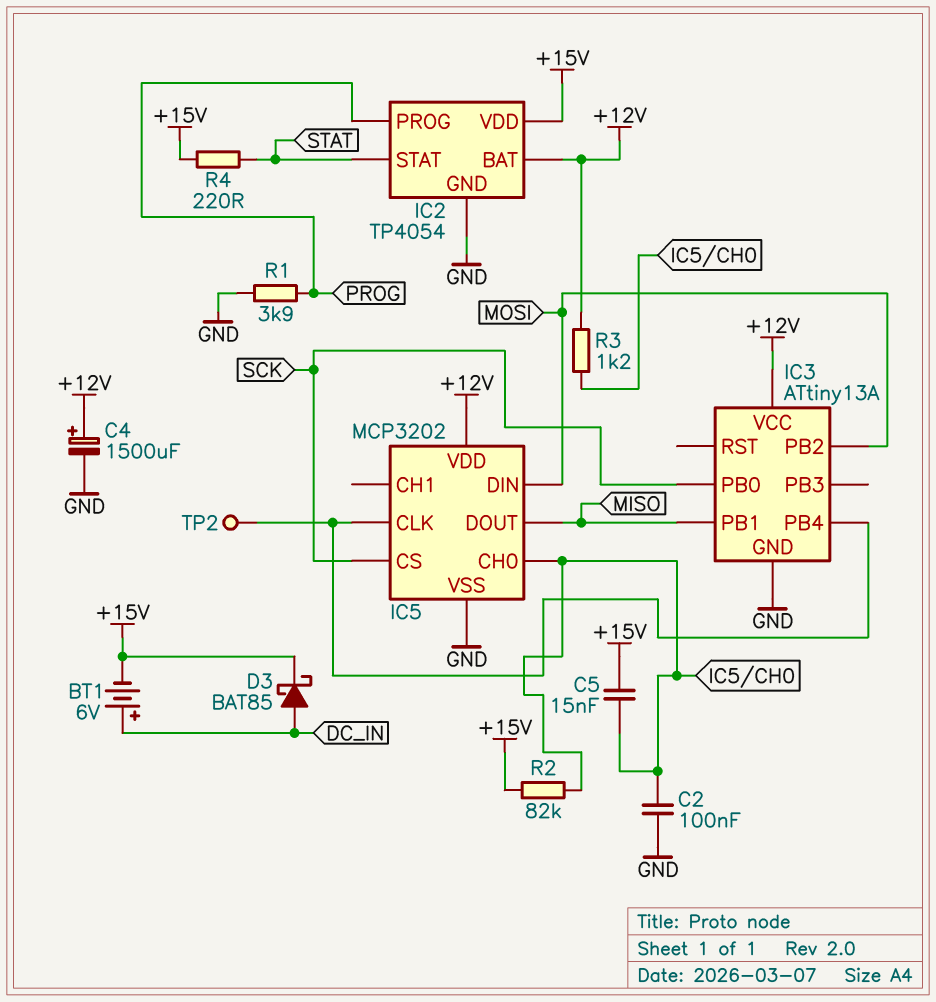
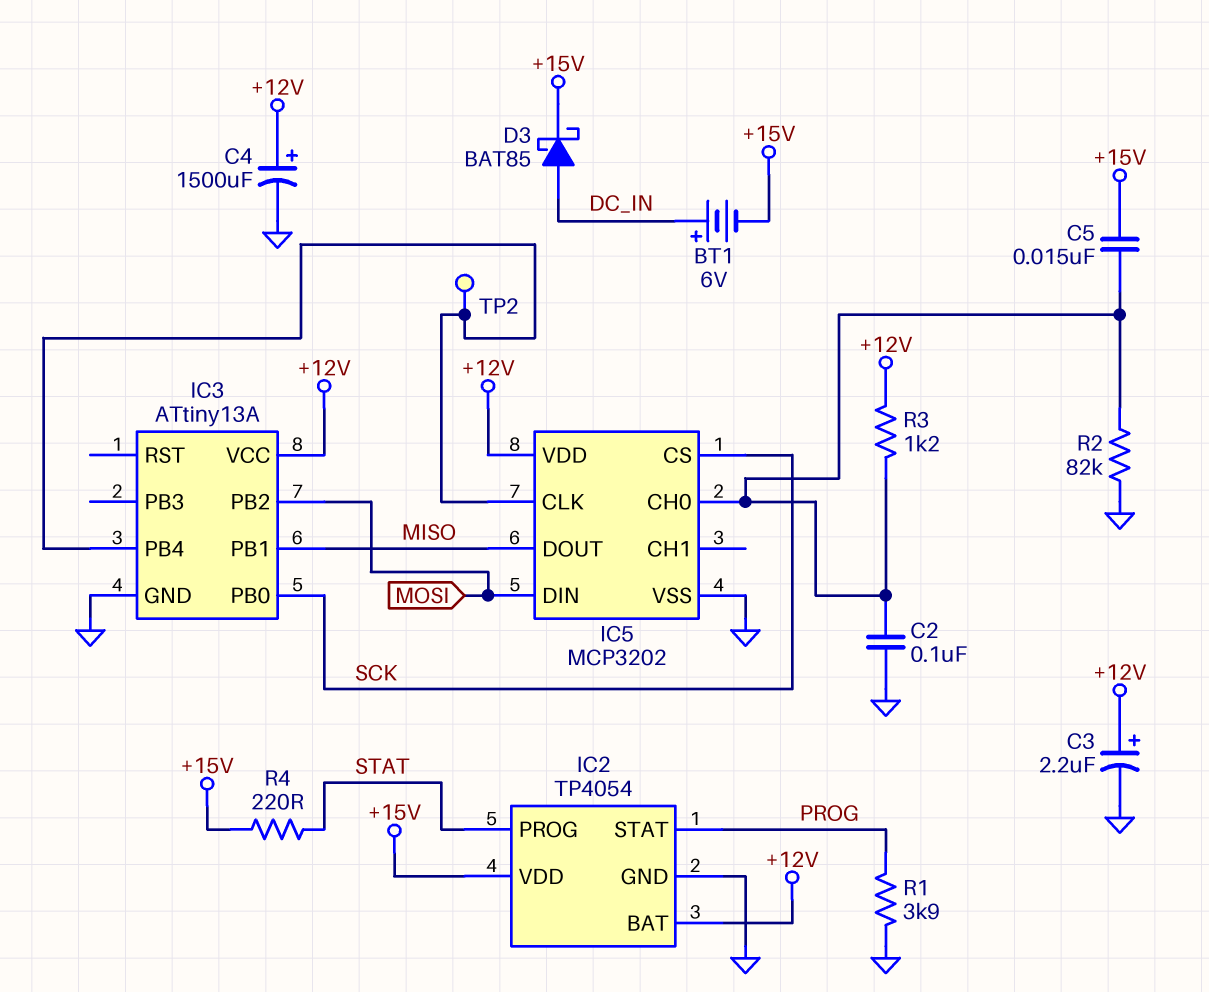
C3: none -> 2.2uF (plus +12V, minus GND)
IC2 pin PROG: PROG -> STAT
IC2 pin STAT: STAT -> PROG
R2: 82k (+15V, IC5/CH0) -> 82k (GND, IC5/CH0)

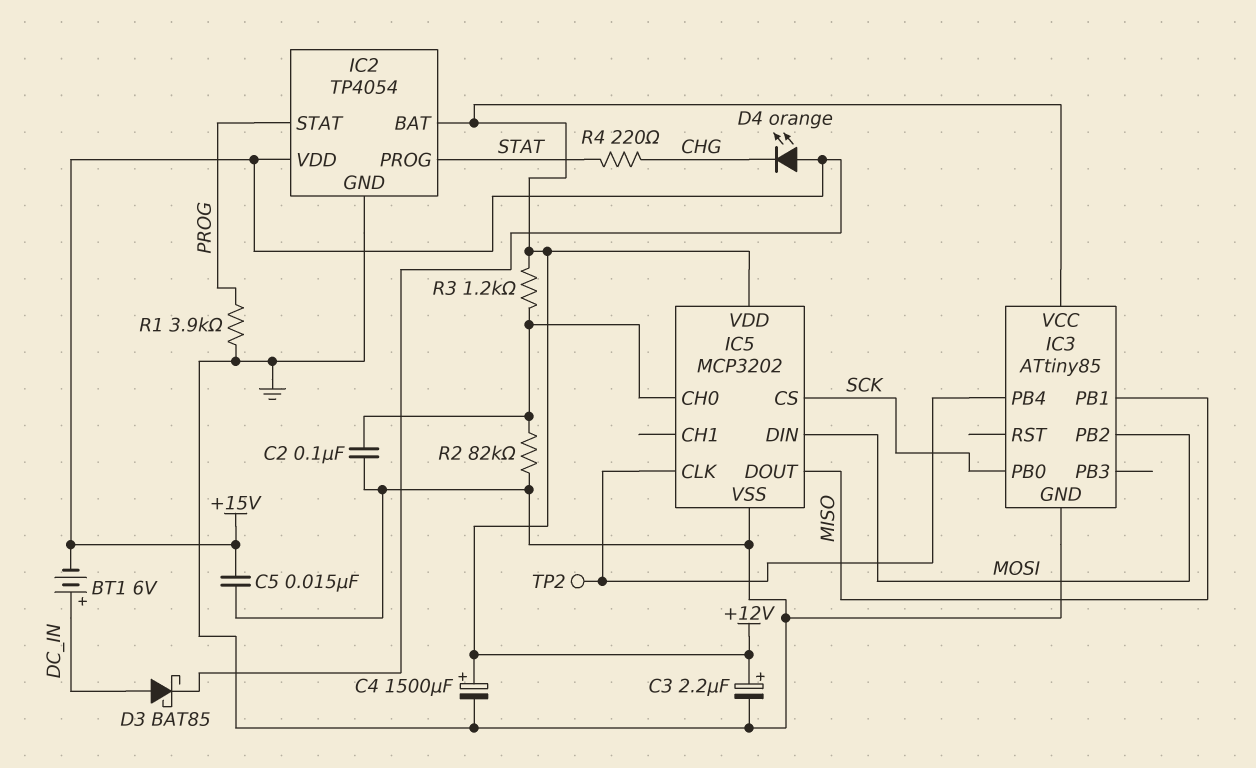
C5: 15nF (+15V, IC5/CH0) -> 15nF (+15V, GND)
D4: none -> LED orange (A +15V, K CHG)
IC3: ATtiny13A -> ATtiny85
R4: 220 (+15V, STAT) -> 220 (CHG, STAT)

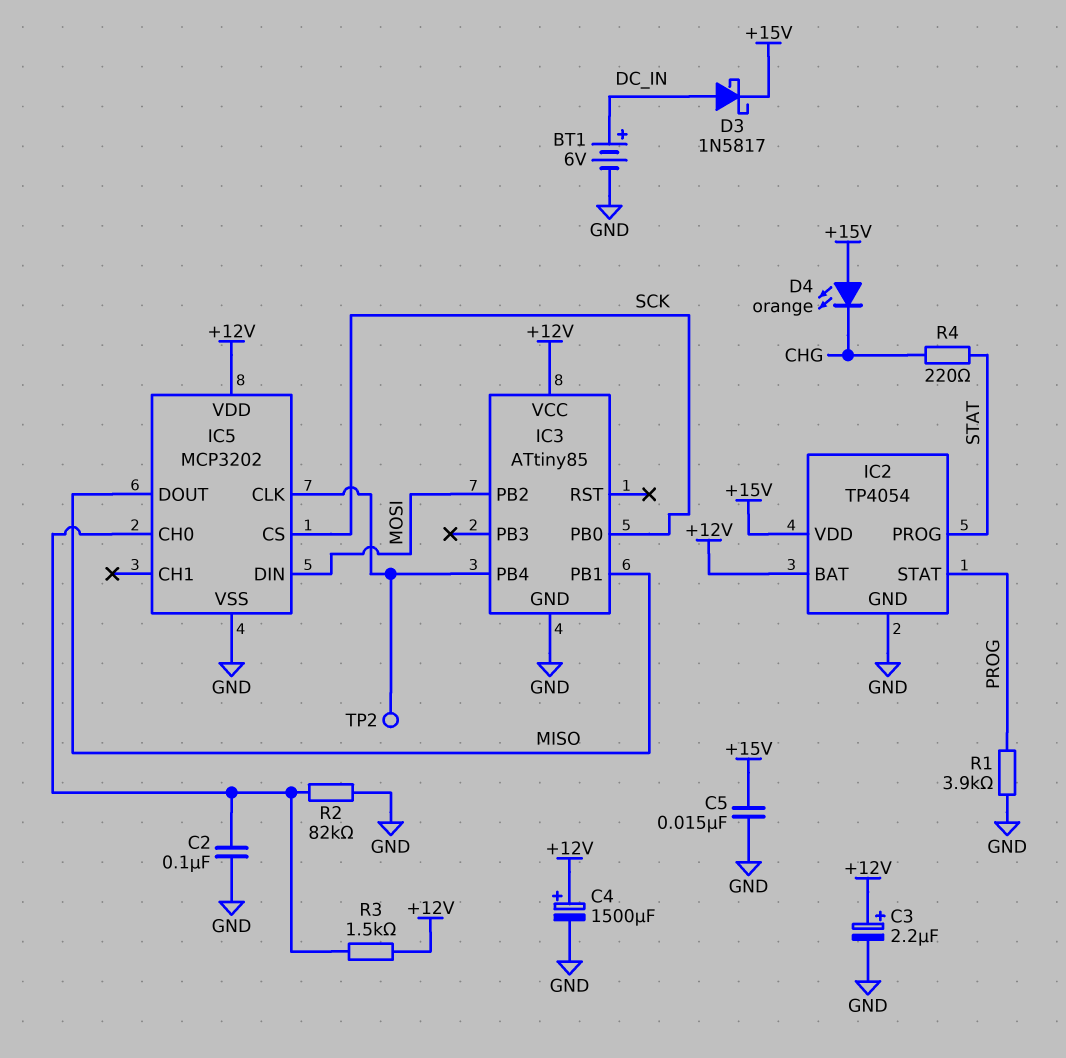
BT1: 6V (plus DC_IN, minus +15V) -> 6V (plus DC_IN, minus GND)
D3: schottky BAT85 (A DC_IN, K +15V) -> schottky 1N5817 (A DC_IN, K +15V)
R3: 1.2k (+12V, IC5/CH0) -> 1.5k (+12V, IC5/CH0)

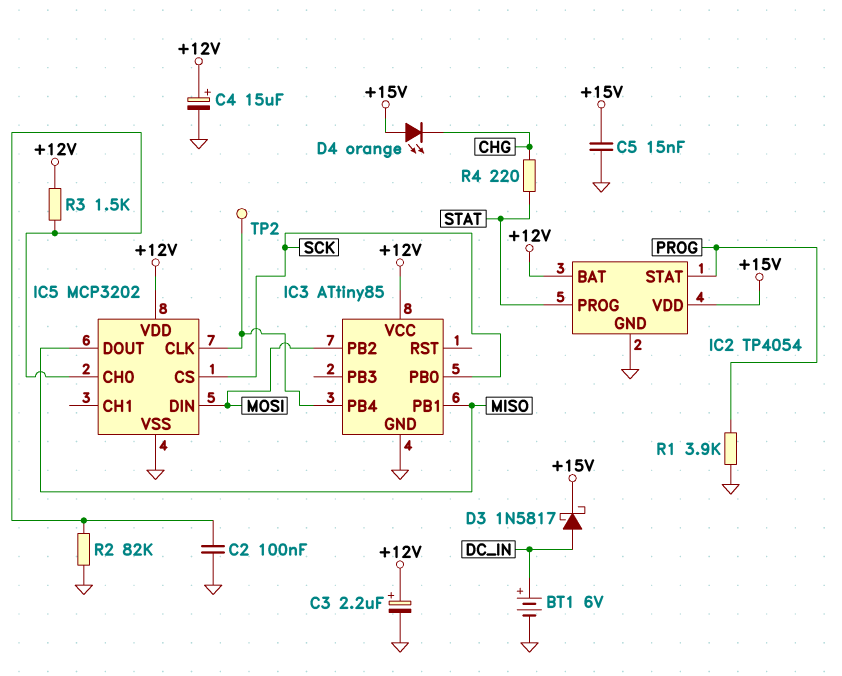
C4: 1500uF (plus +12V, minus GND) -> 15uF (plus +12V, minus GND)

